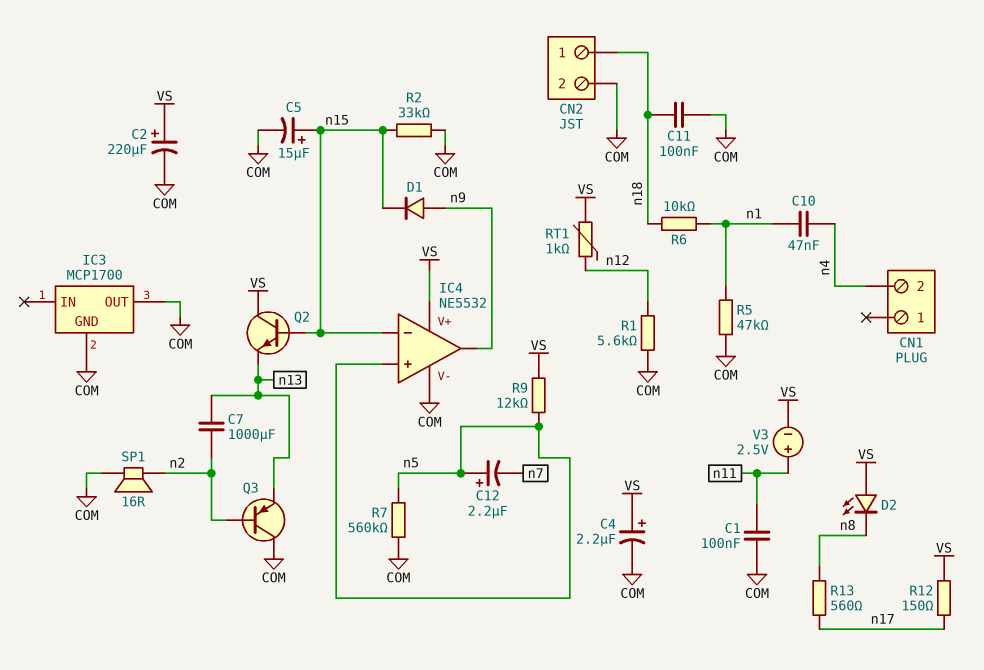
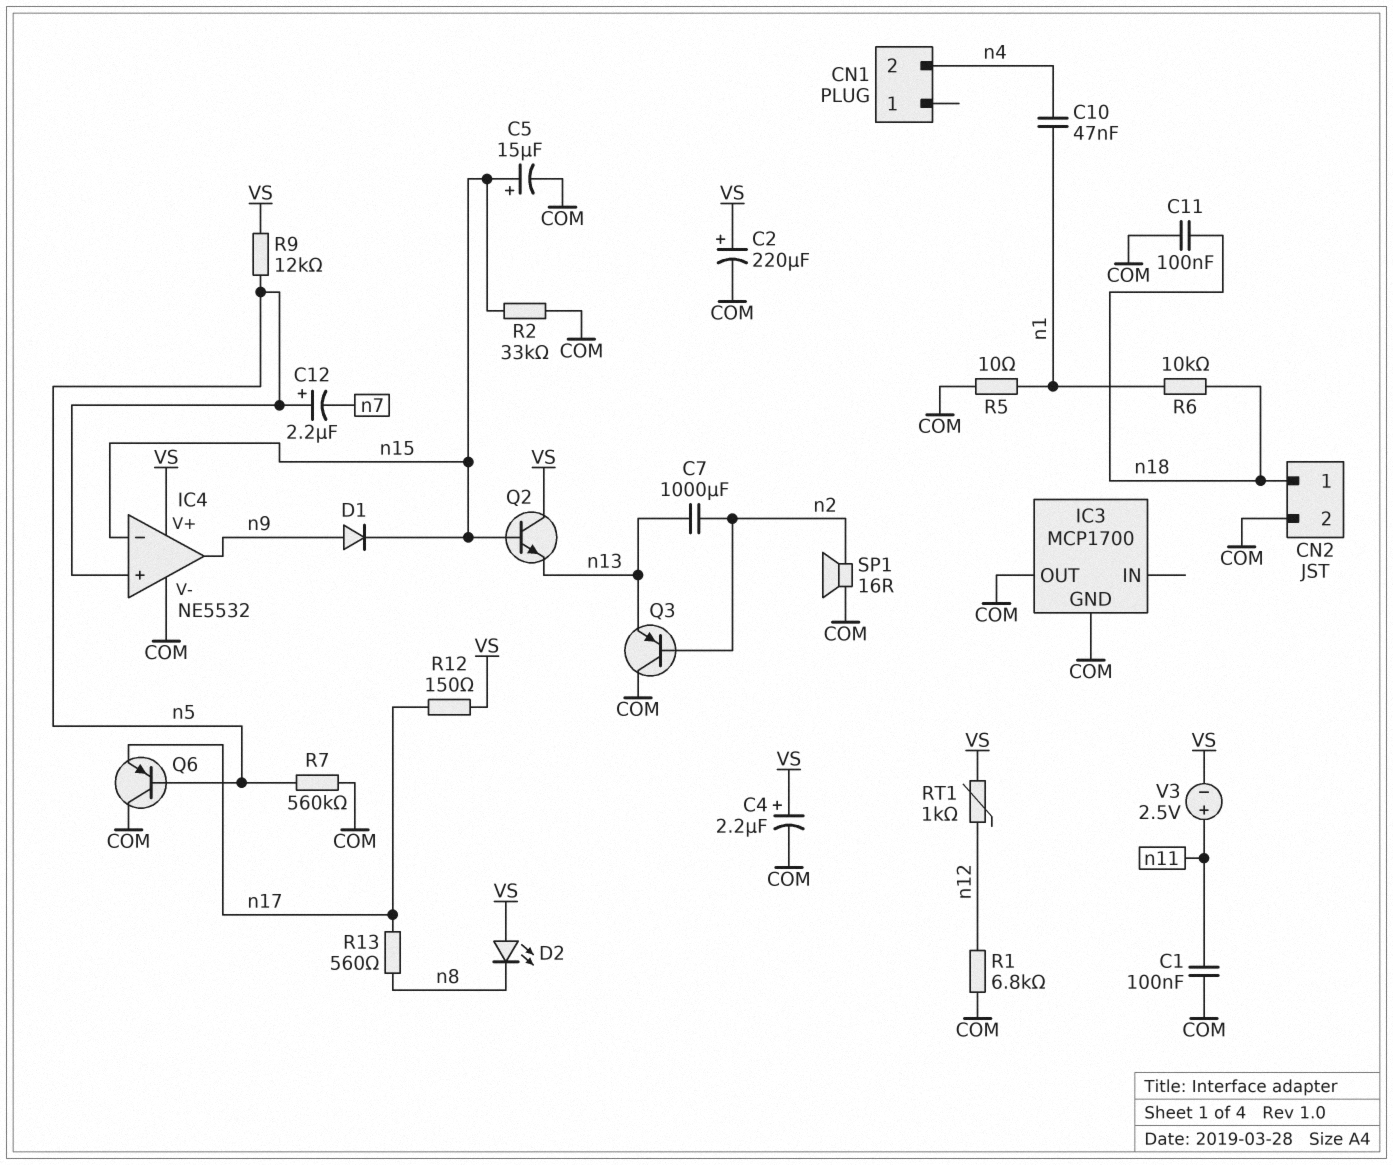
Q6: none -> PNP (B n5, C COM, E n17)
R1: 5.6k (COM, n12) -> 6.8k (COM, n12)
R5: 47k (COM, n1) -> 10 (COM, n1)

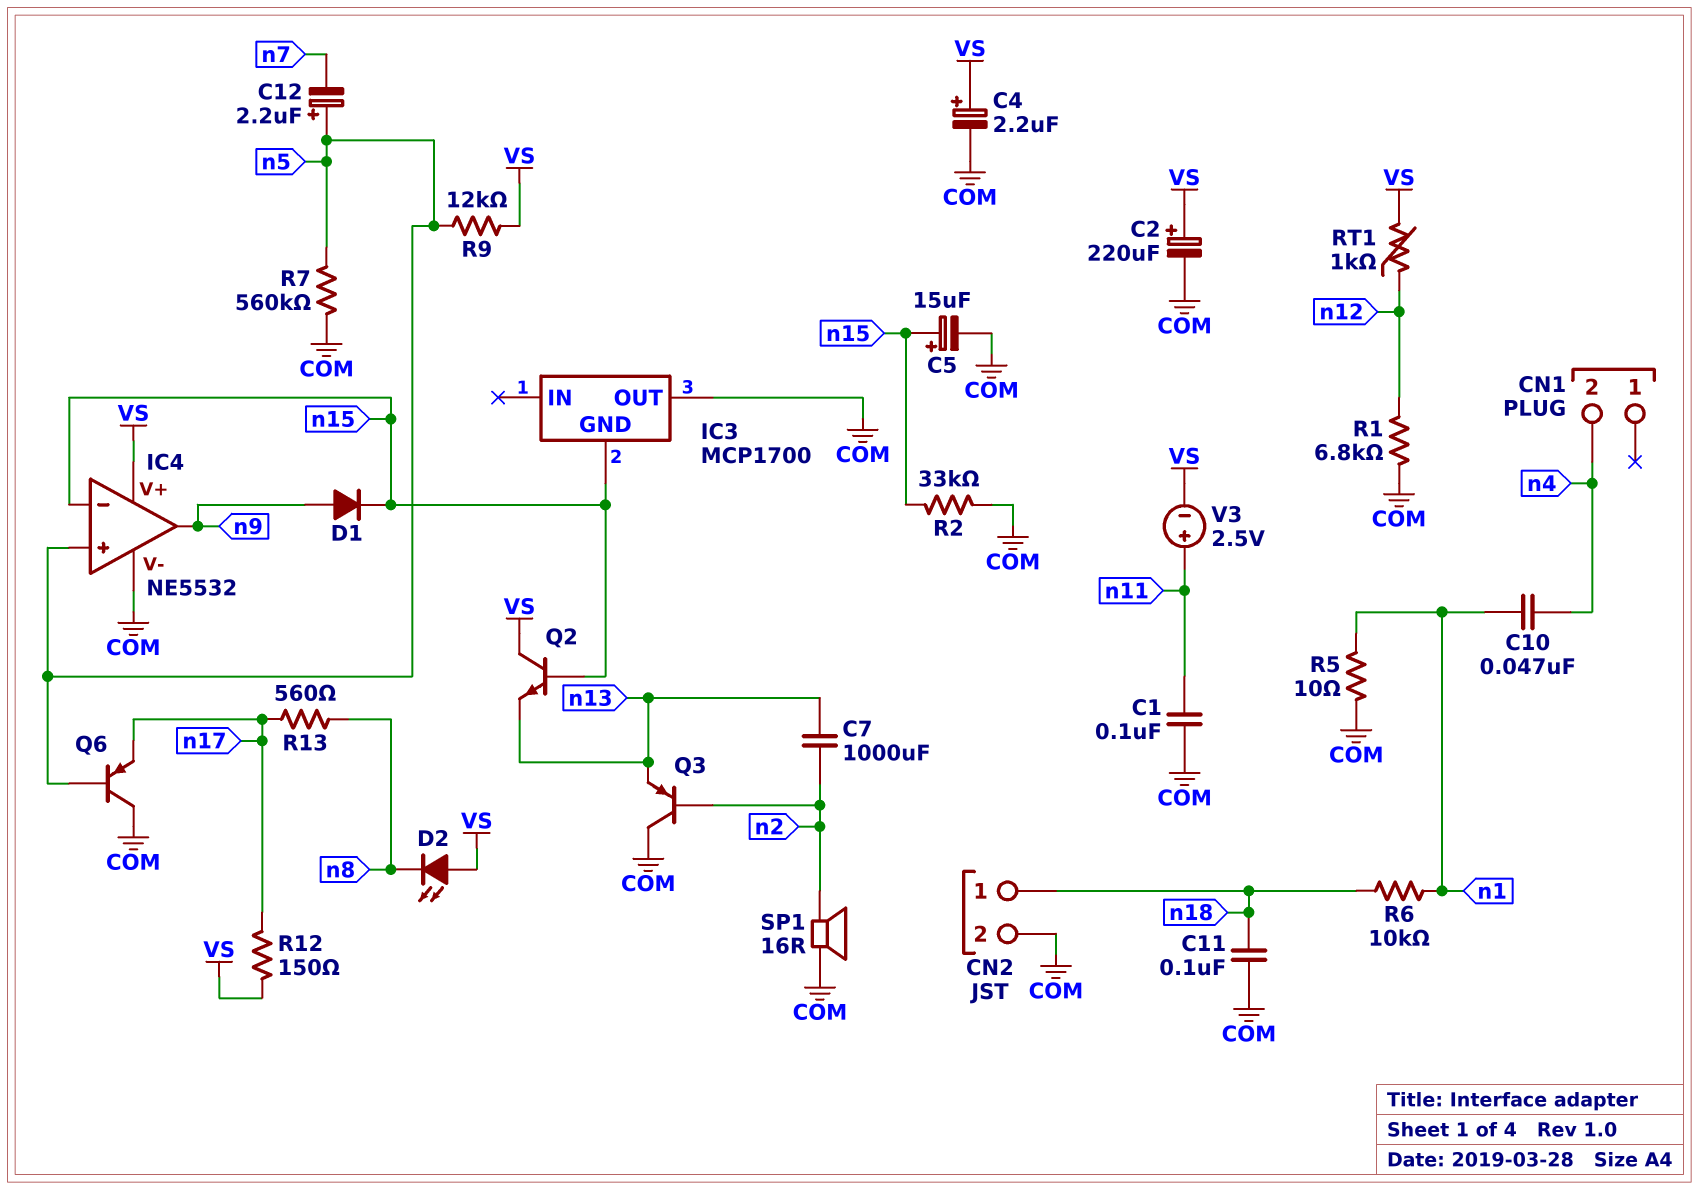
IC3 pin GND: COM -> n15

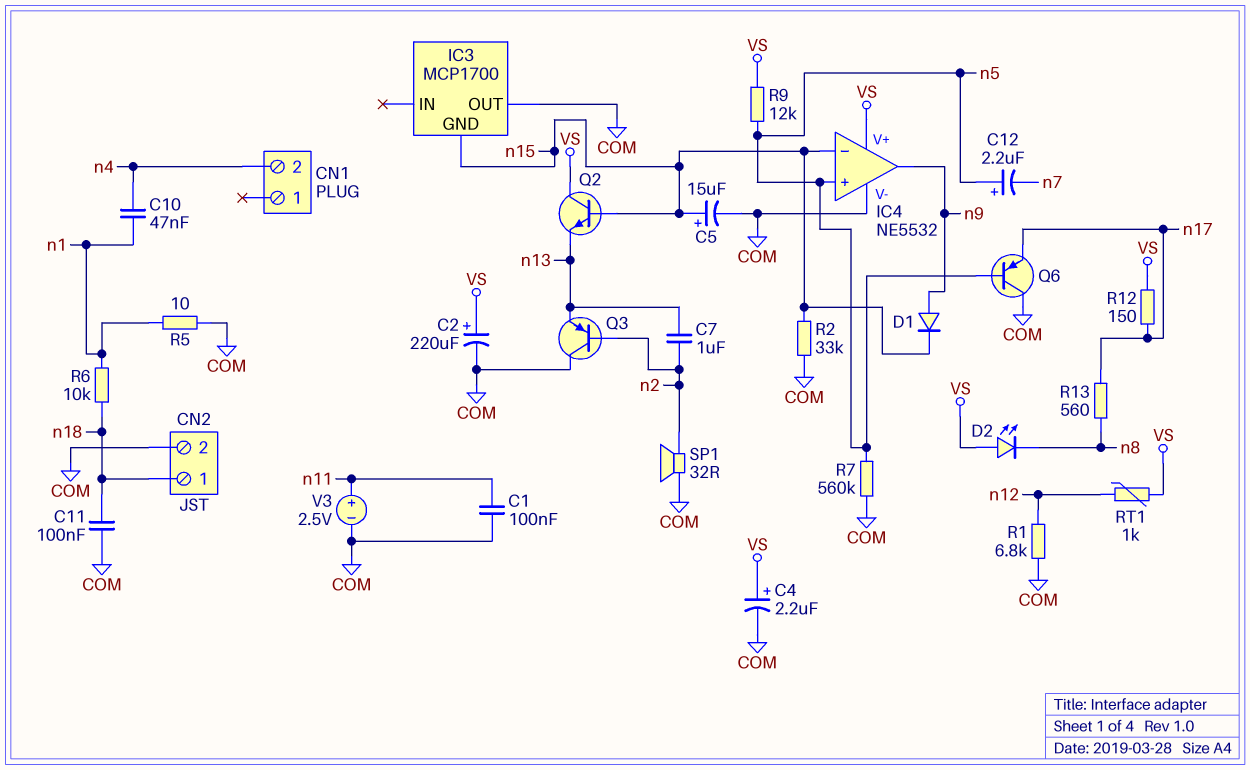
C7: 1000uF (n2, n13) -> 1uF (n2, n13)
SP1: speaker 16R (COM, n2) -> speaker 32R (COM, n2)
V3: 2.5V (plus n11, minus VS) -> 2.5V (plus n11, minus COM)

